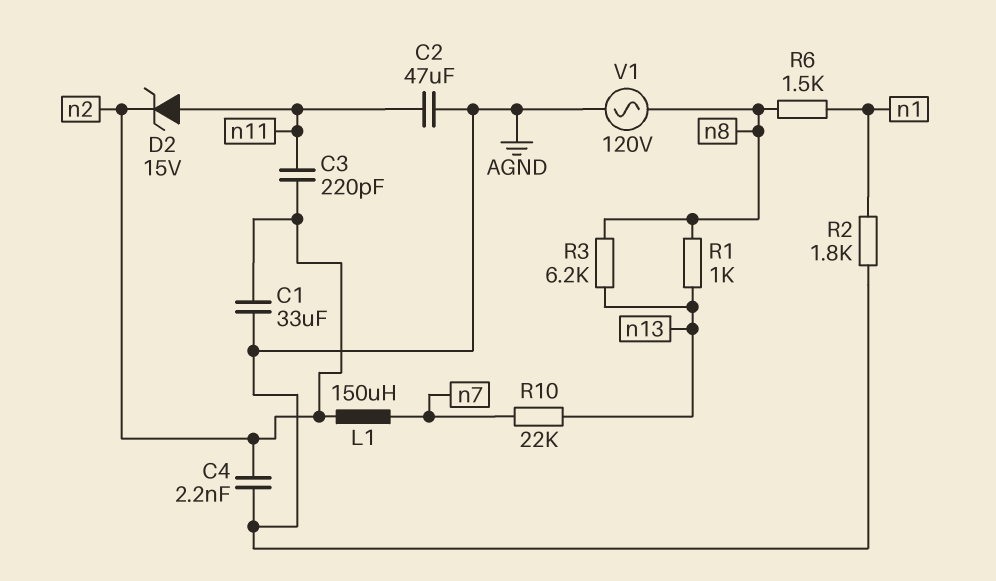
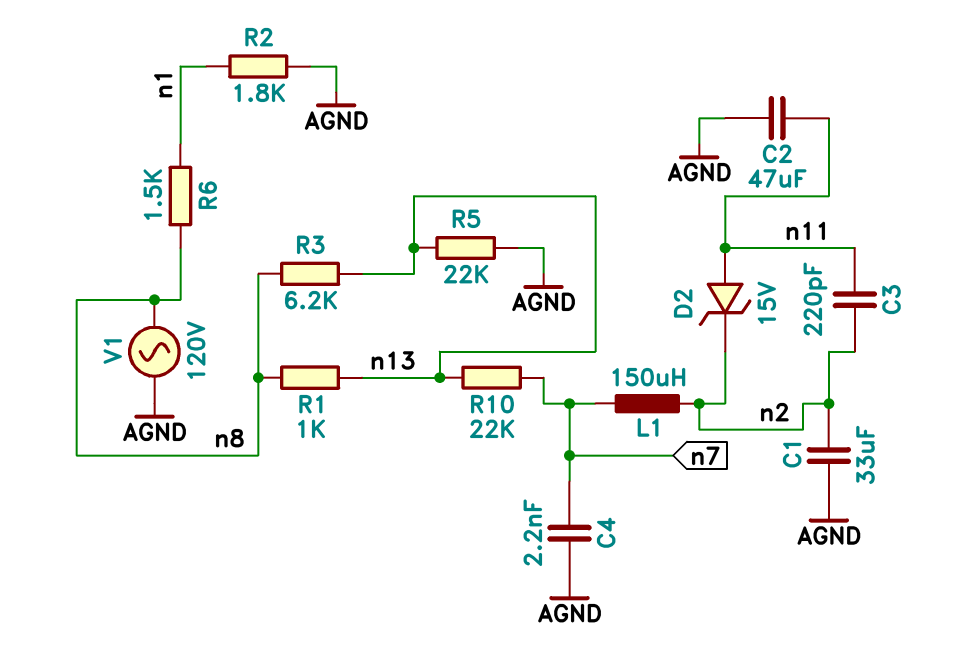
C4: 2.2nF (AGND, n2) -> 2.2nF (AGND, n7)
R5: none -> 22k (AGND, n13)

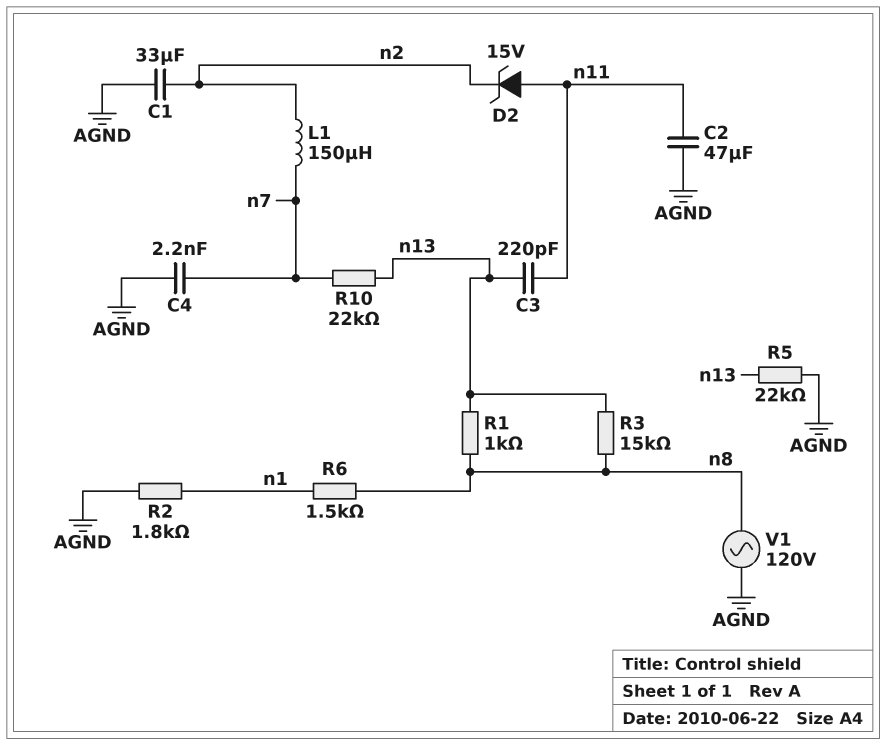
C3: 220pF (n2, n11) -> 220pF (n11, n13)
R3: 6.2k (n8, n13) -> 15k (n8, n13)

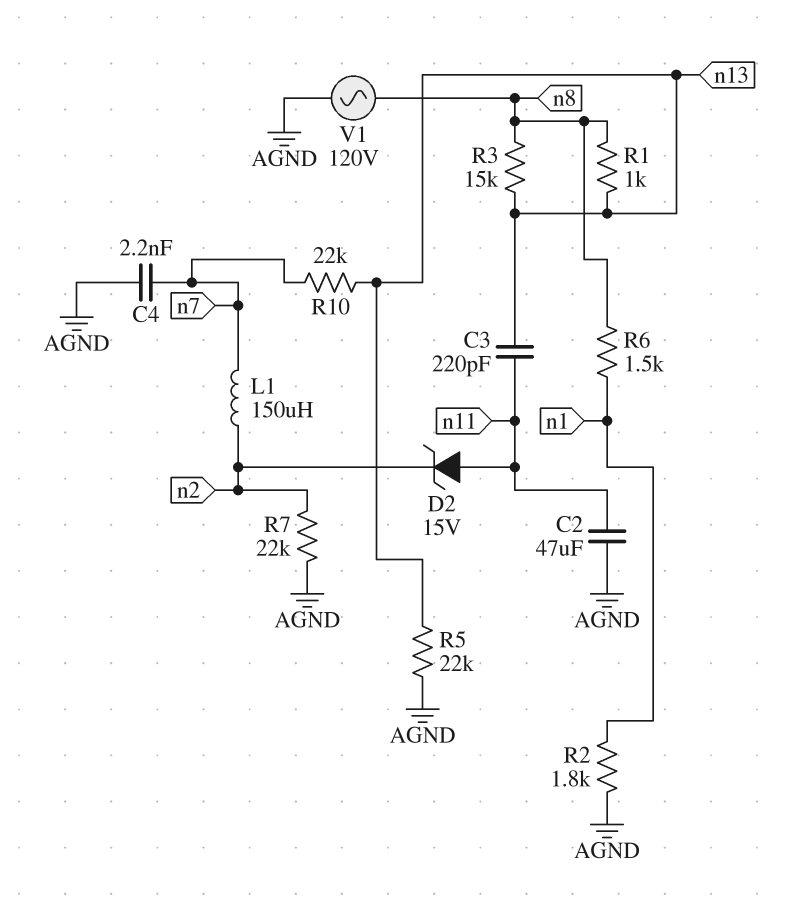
C1: 33uF (AGND, n2) -> none
R7: none -> 22k (AGND, n2)

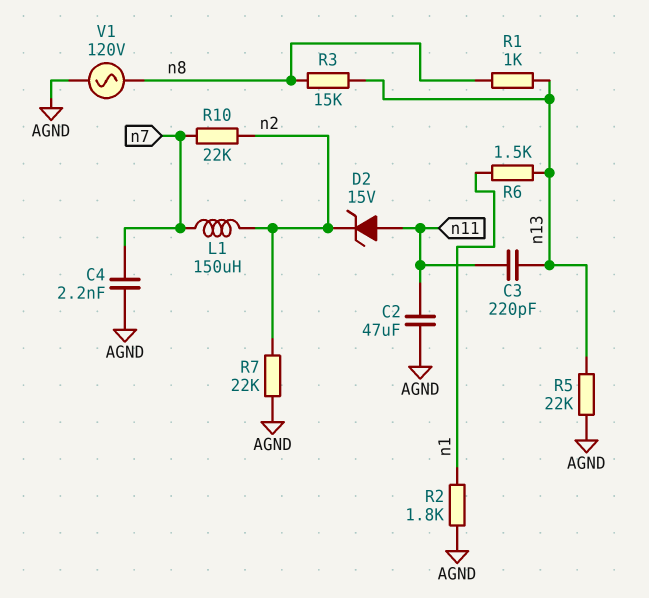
R6: 1.5k (n1, n8) -> 1.5k (n1, n13)
R10: 22k (n7, n13) -> 22k (n2, n7)

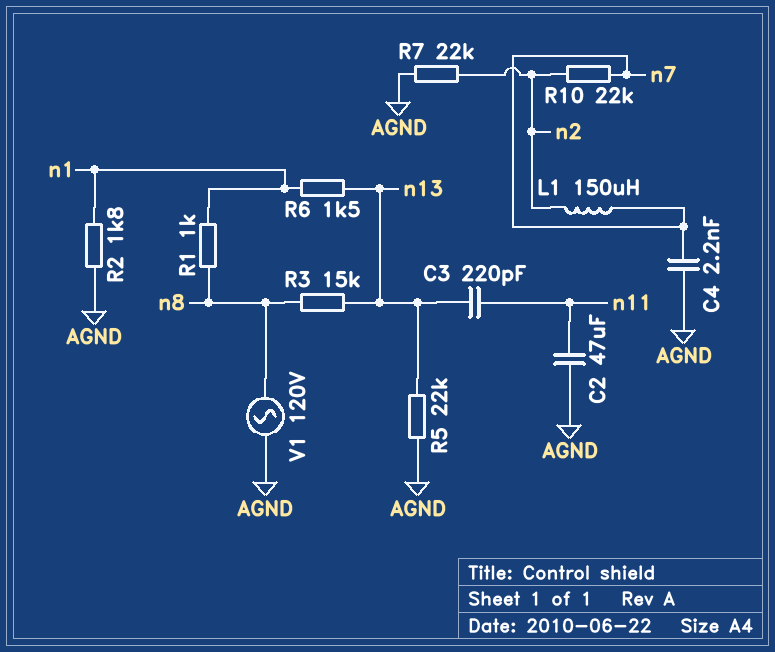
D2: zener 15V (A n11, K n2) -> none
R1: 1k (n8, n13) -> 1k (n1, n8)

